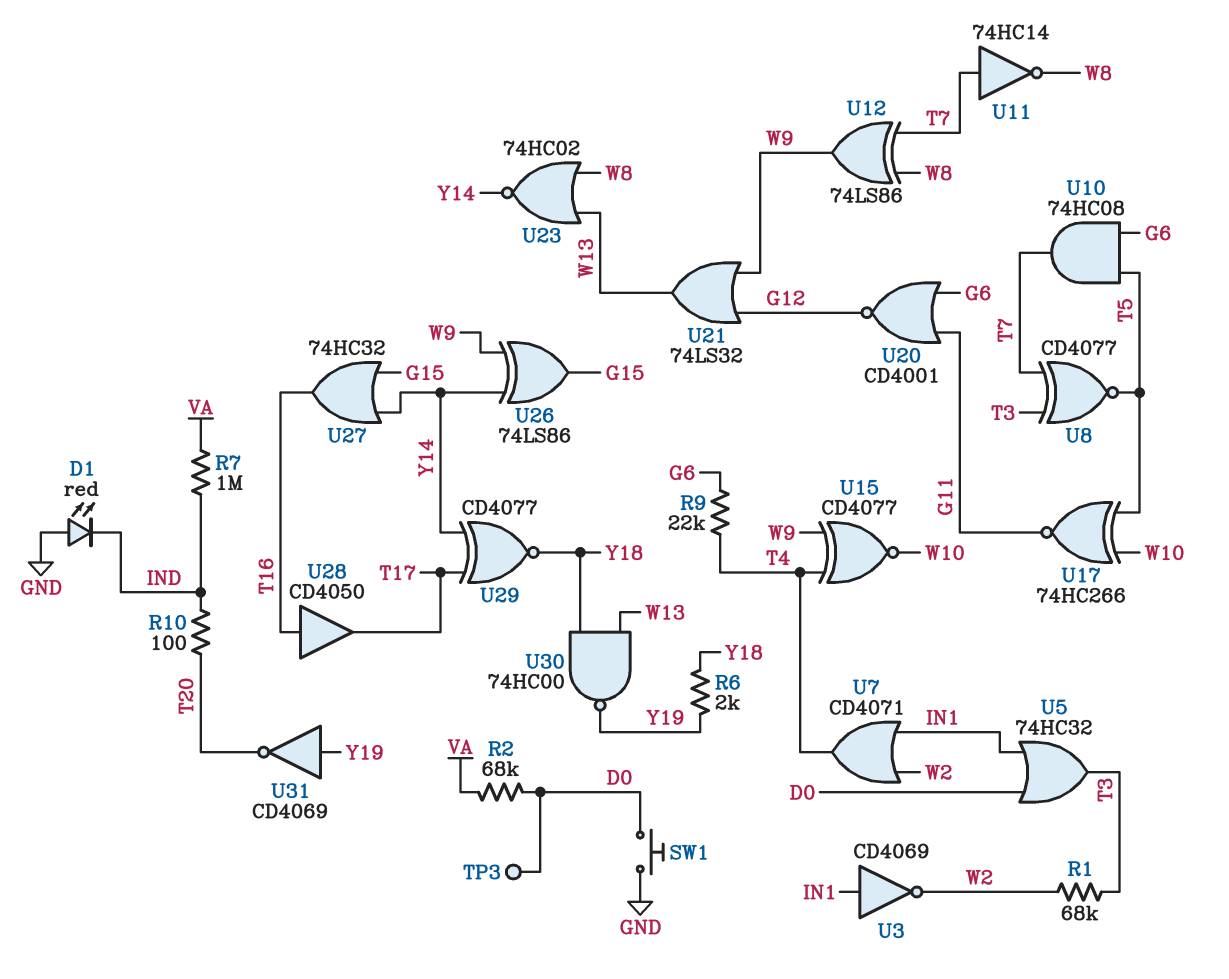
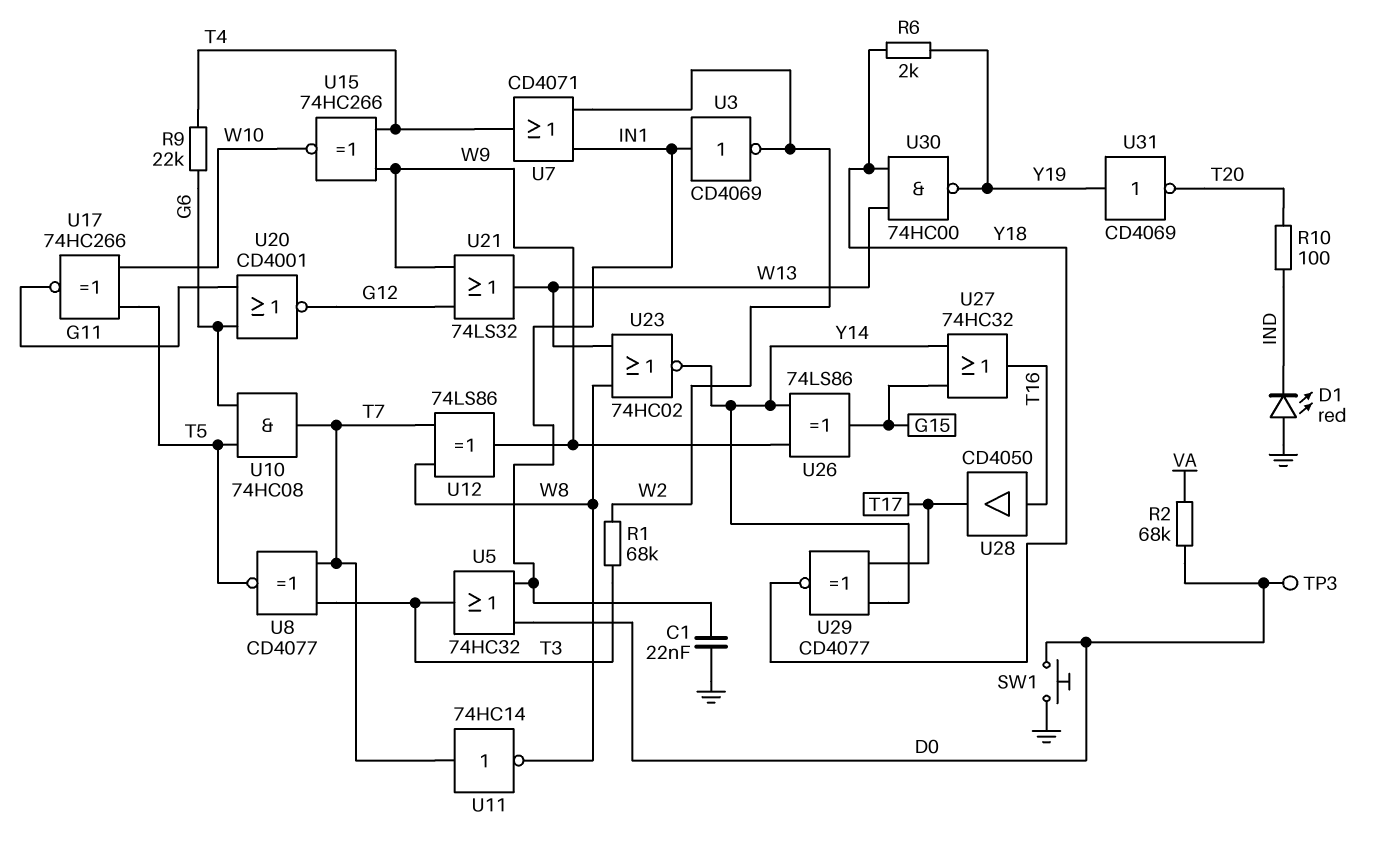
C1: none -> 22nF (GND, IN1)
R7: 1M (IND, VA) -> none
U15: XNOR CD4077 (in T4, in W9, out W10) -> XNOR 74HC266 (in T4, in W9, out W10)

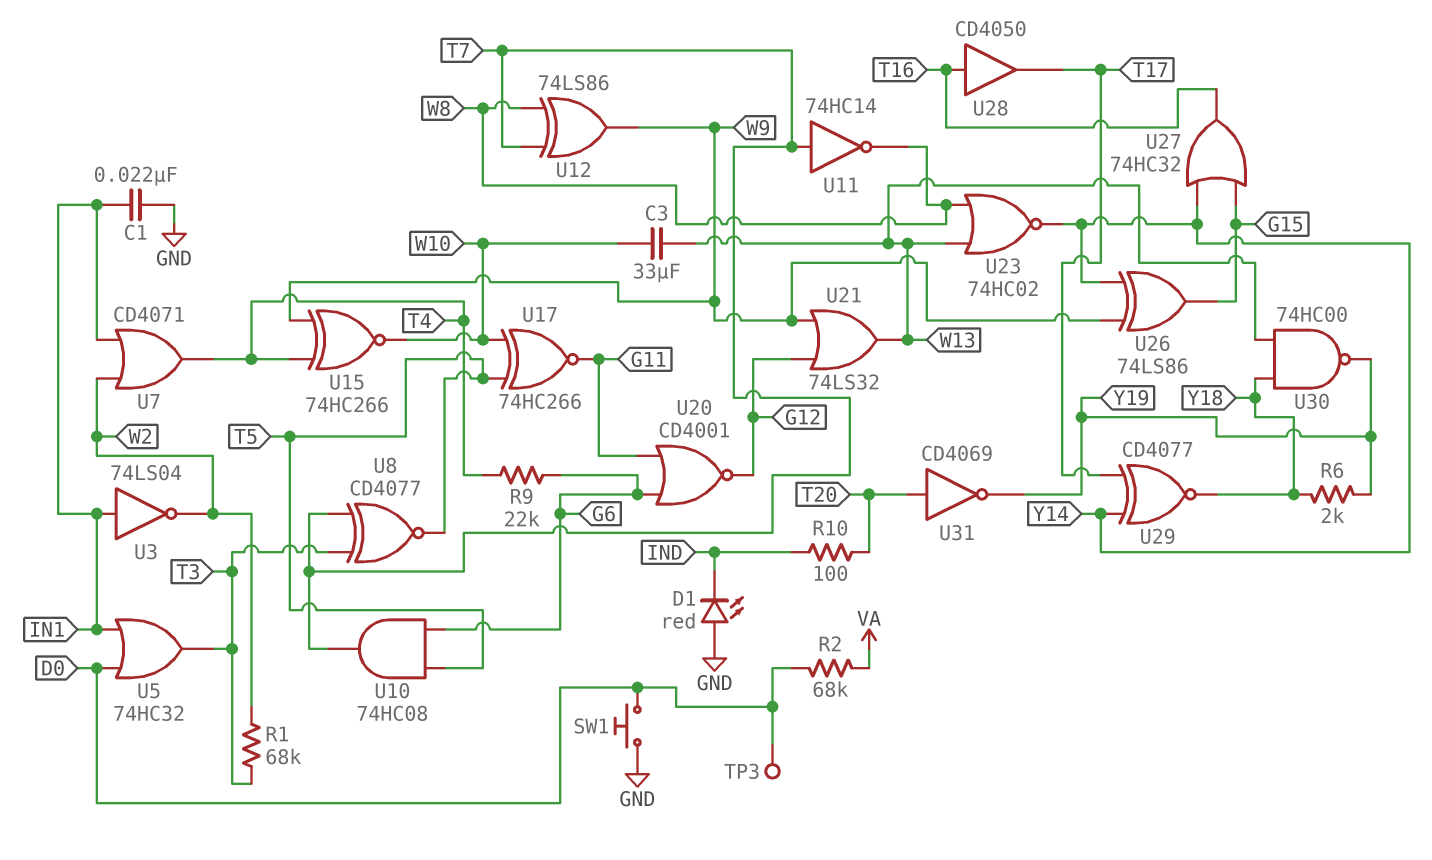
C3: none -> 33uF (W10, W13)
U3: NOT CD4069 (in IN1, out W2) -> NOT 74LS04 (in IN1, out W2)
U31: NOT CD4069 (in Y19, out T20) -> NOT CD4069 (in T20, out Y19)

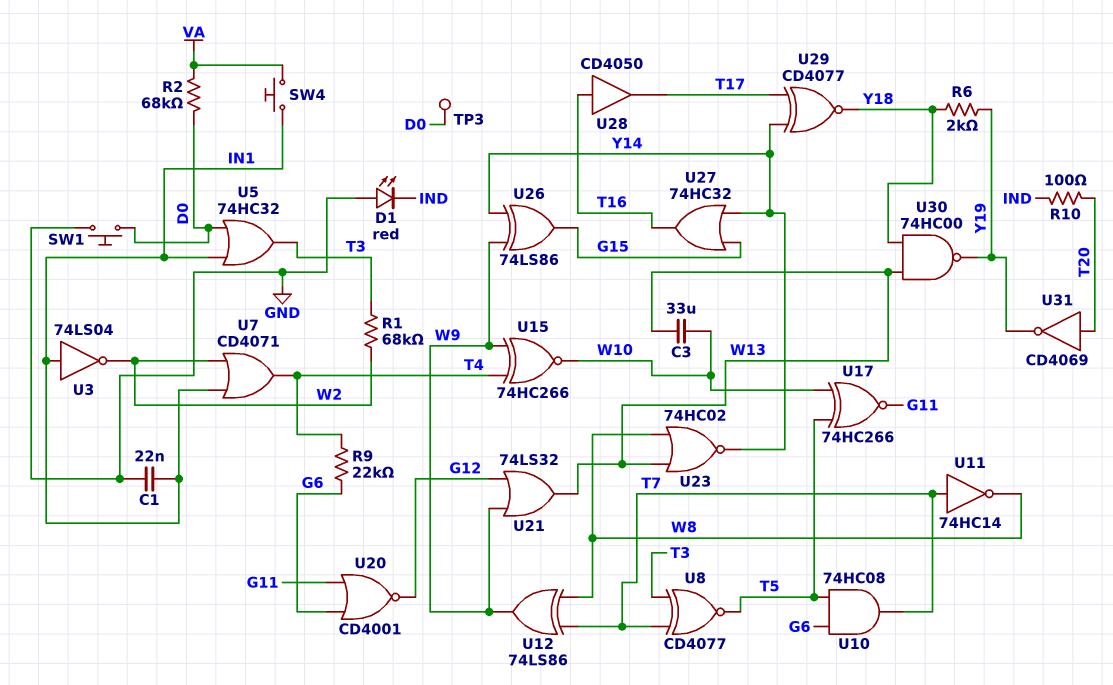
SW4: none -> button (IN1, VA)

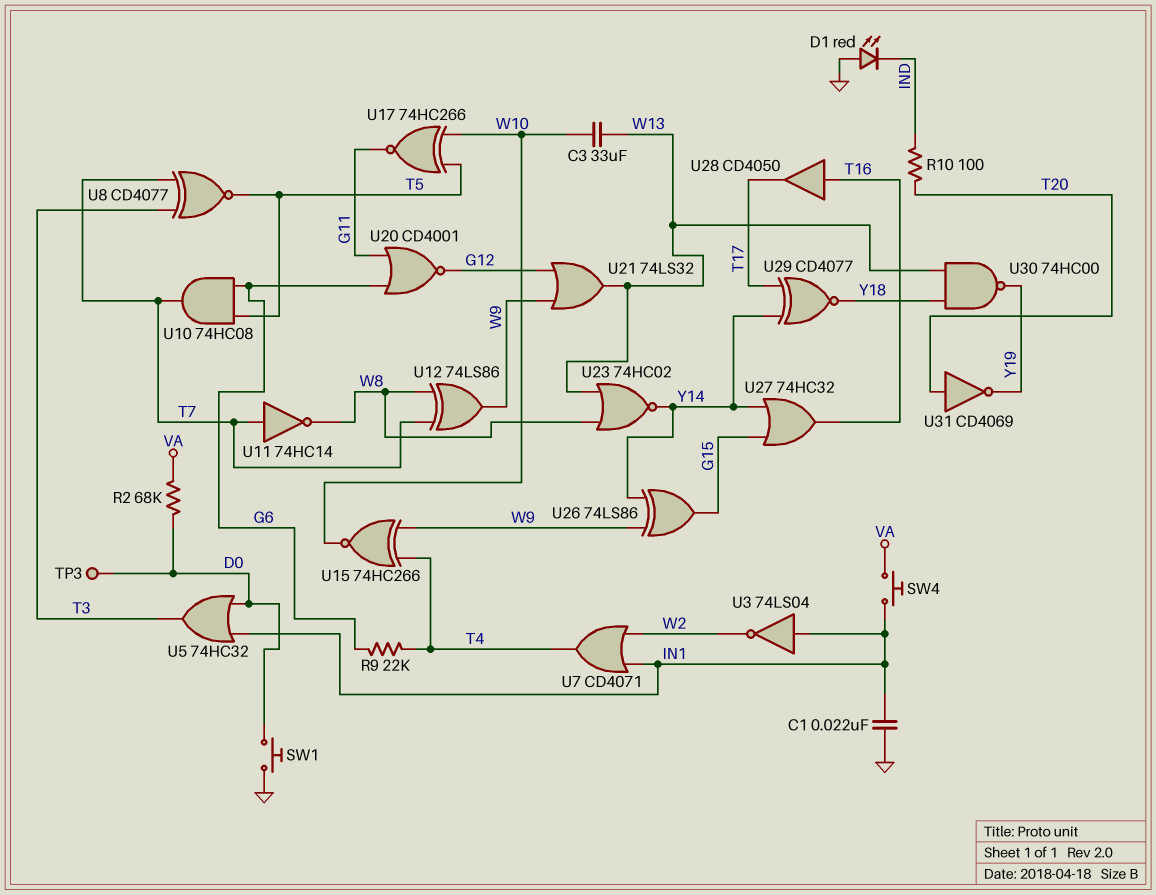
R1: 68k (T3, W2) -> none
R6: 2k (Y18, Y19) -> none

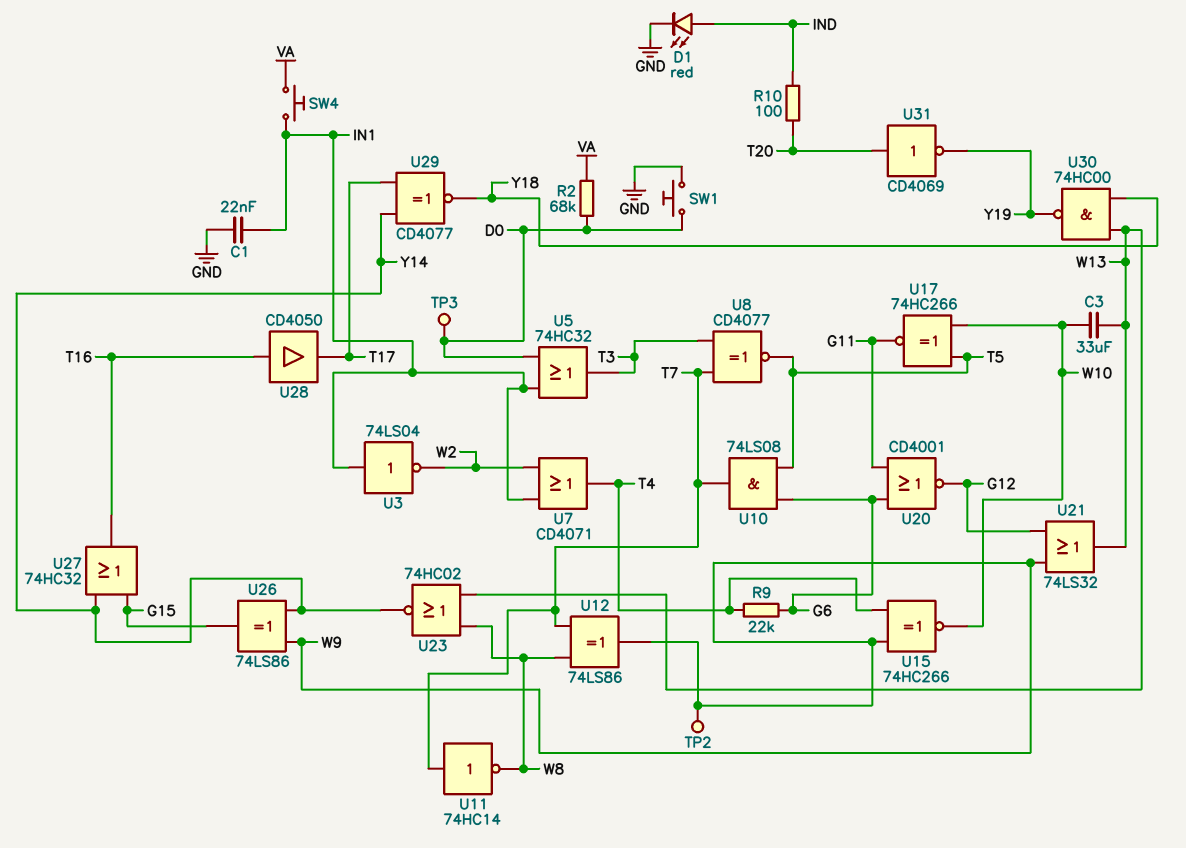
D1: LED red (A GND, K IND) -> LED red (A IND, K GND)
TP2: none -> test point (W9)
U10: AND 74HC08 (in G6, in T5, out T7) -> AND 74LS08 (in G6, in T5, out T7)

